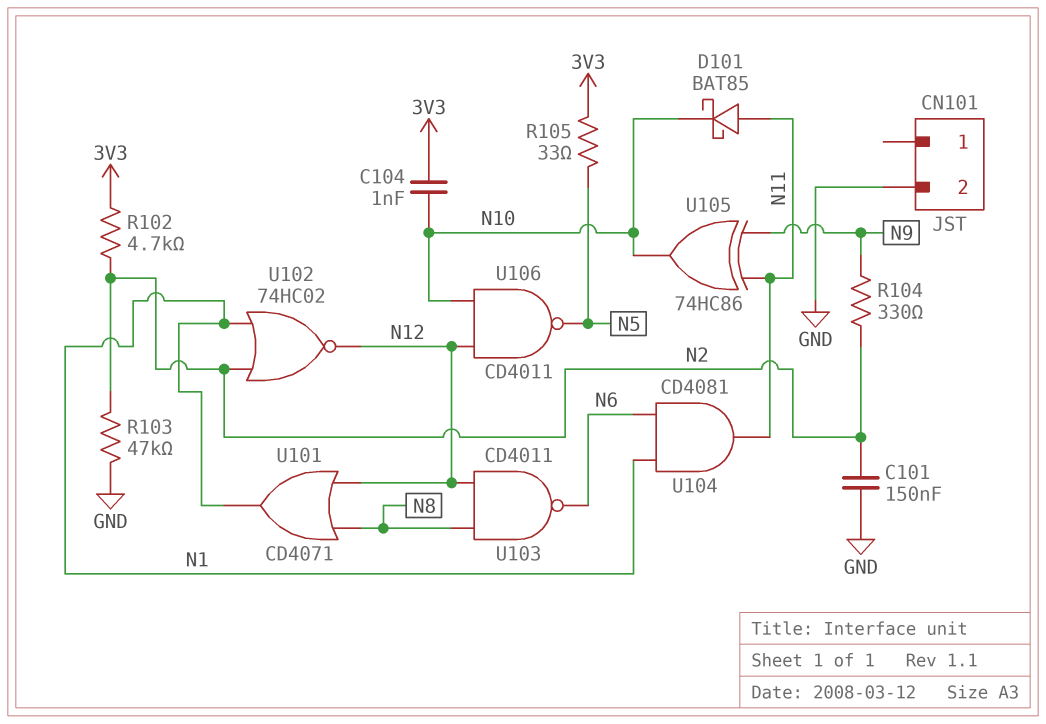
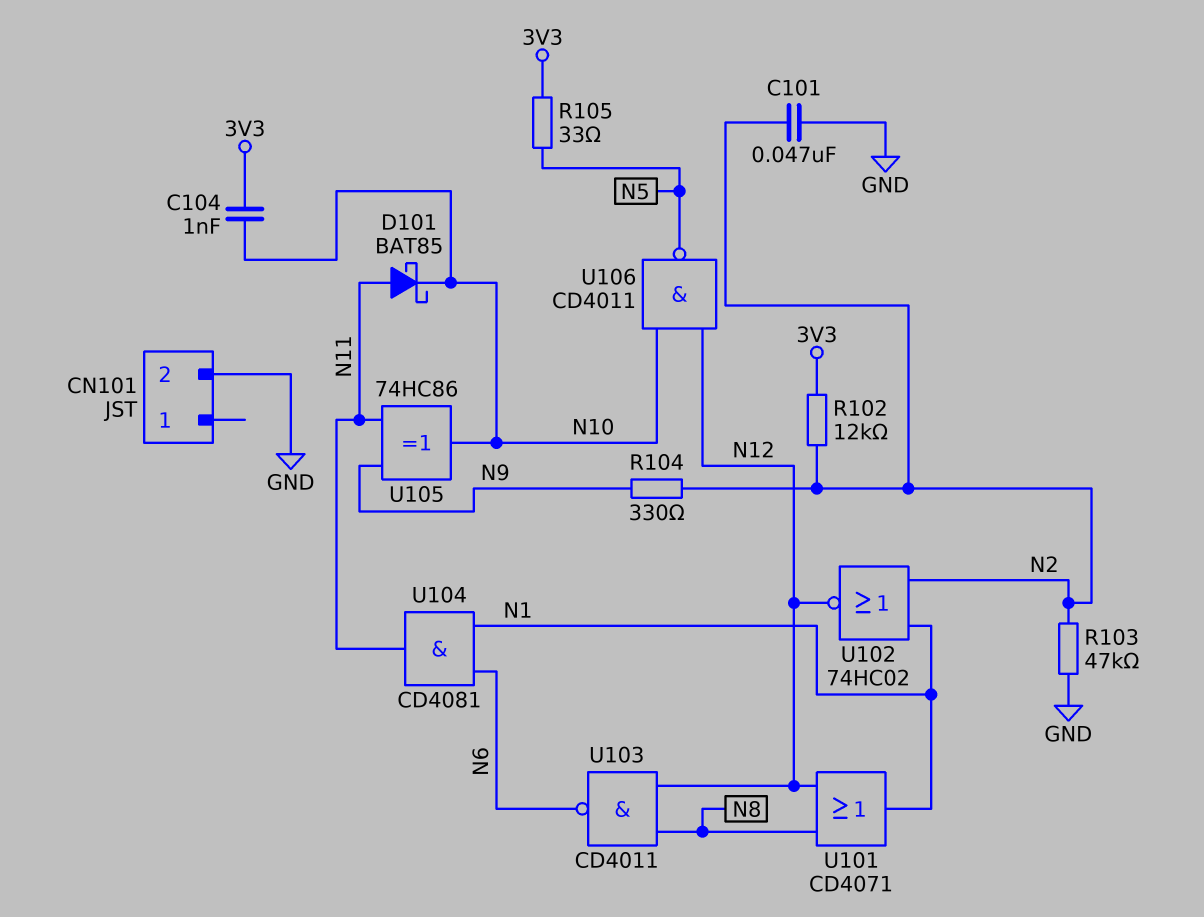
C101: 150nF (GND, N2) -> 47nF (GND, N2)
R102: 4.7k (3V3, N2) -> 12k (3V3, N2)

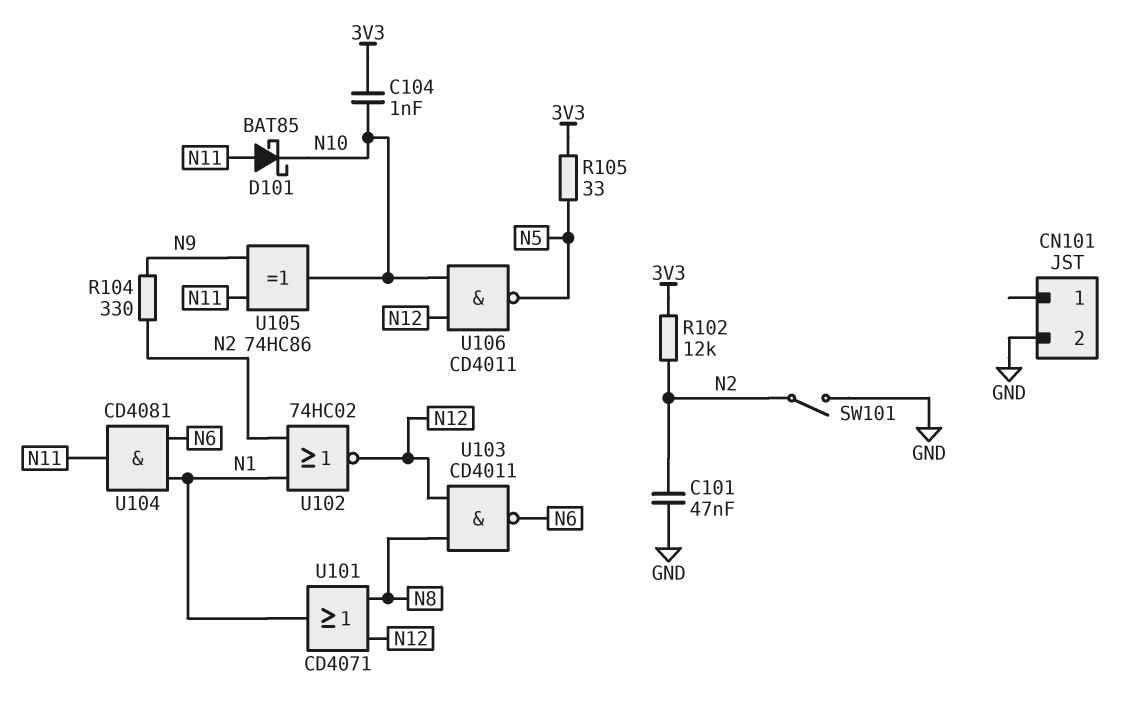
R103: 47k (GND, N2) -> none
SW101: none -> switch (GND, N2)

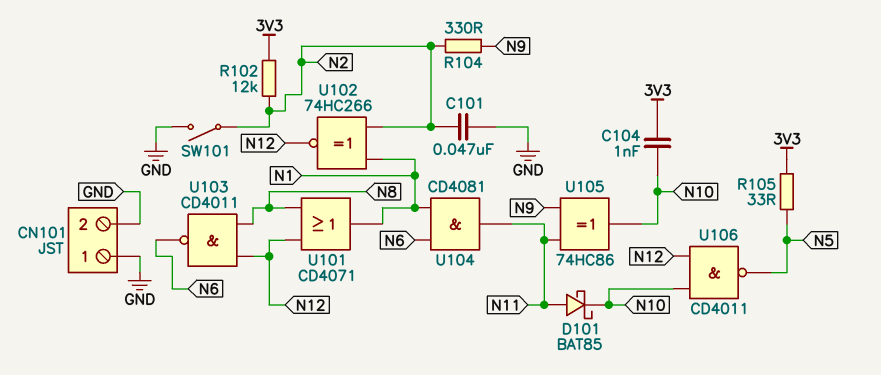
CN101 pin 1: none -> GND
U102: NOR 74HC02 (in N1, in N2, out N12) -> XNOR 74HC266 (in N1, in N2, out N12)

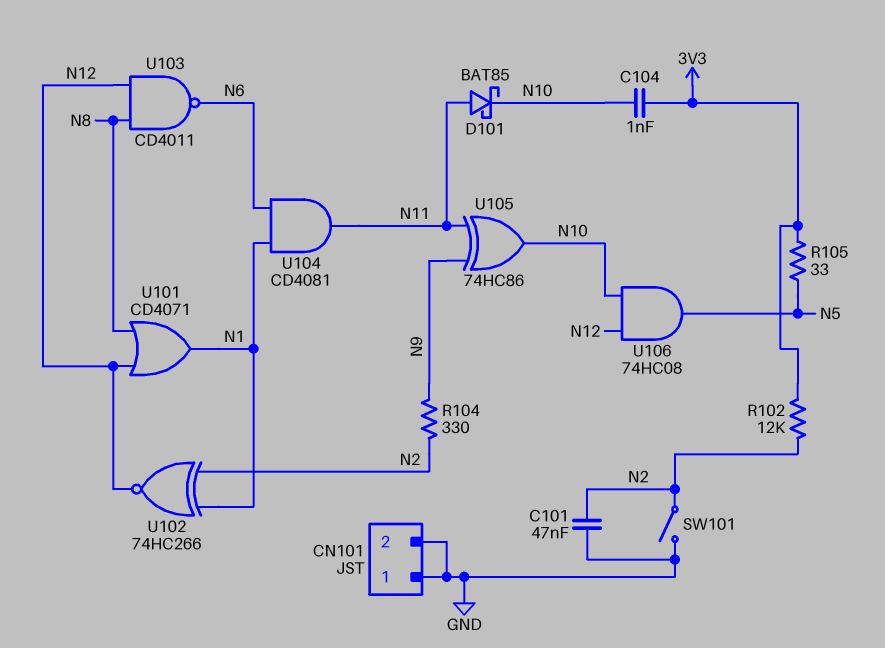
U106: NAND CD4011 (in N10, in N12, out N5) -> AND 74HC08 (in N10, in N12, out N5)

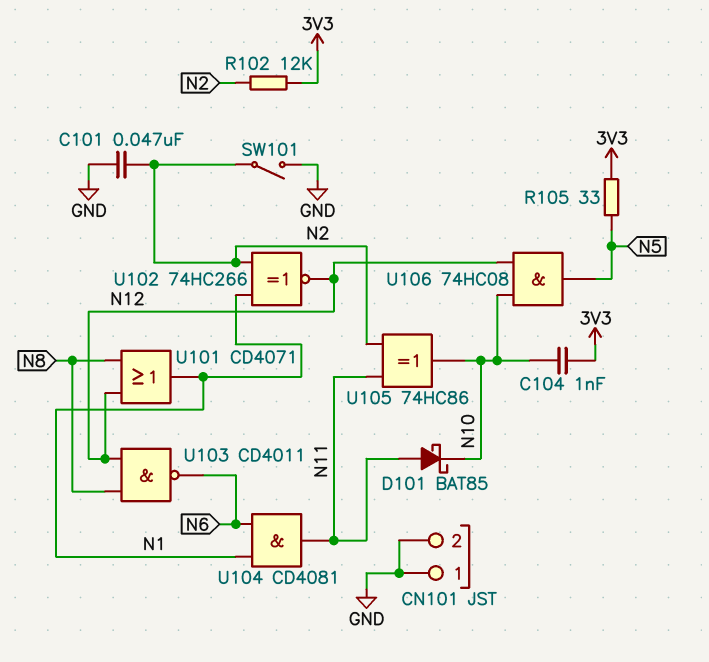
R104: 330 (N2, N9) -> none
U105: XOR 74HC86 (in N9, in N11, out N10) -> XOR 74HC86 (in N2, in N11, out N10)

